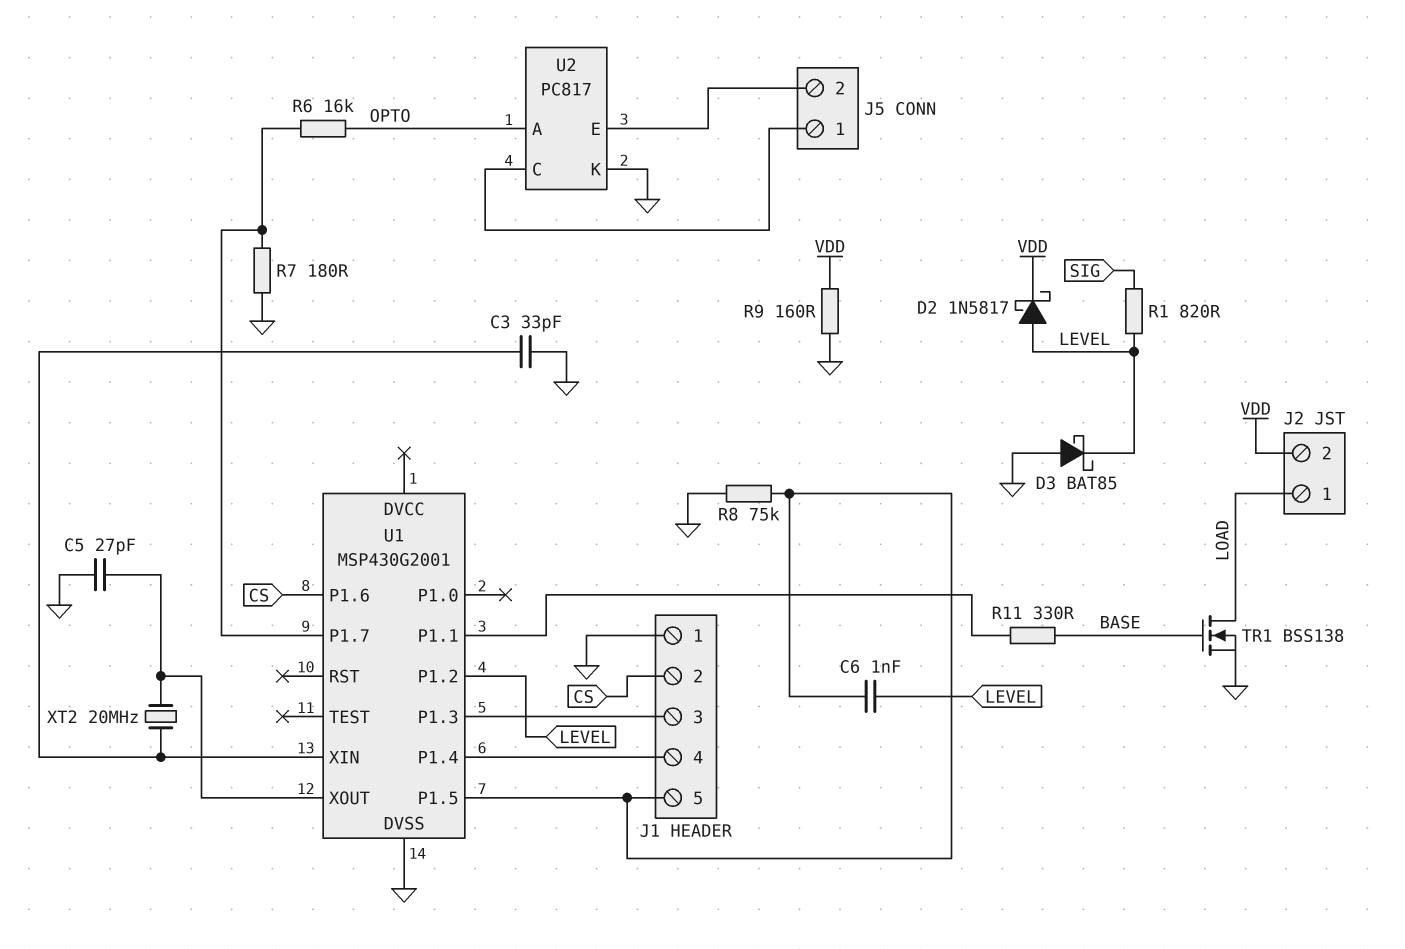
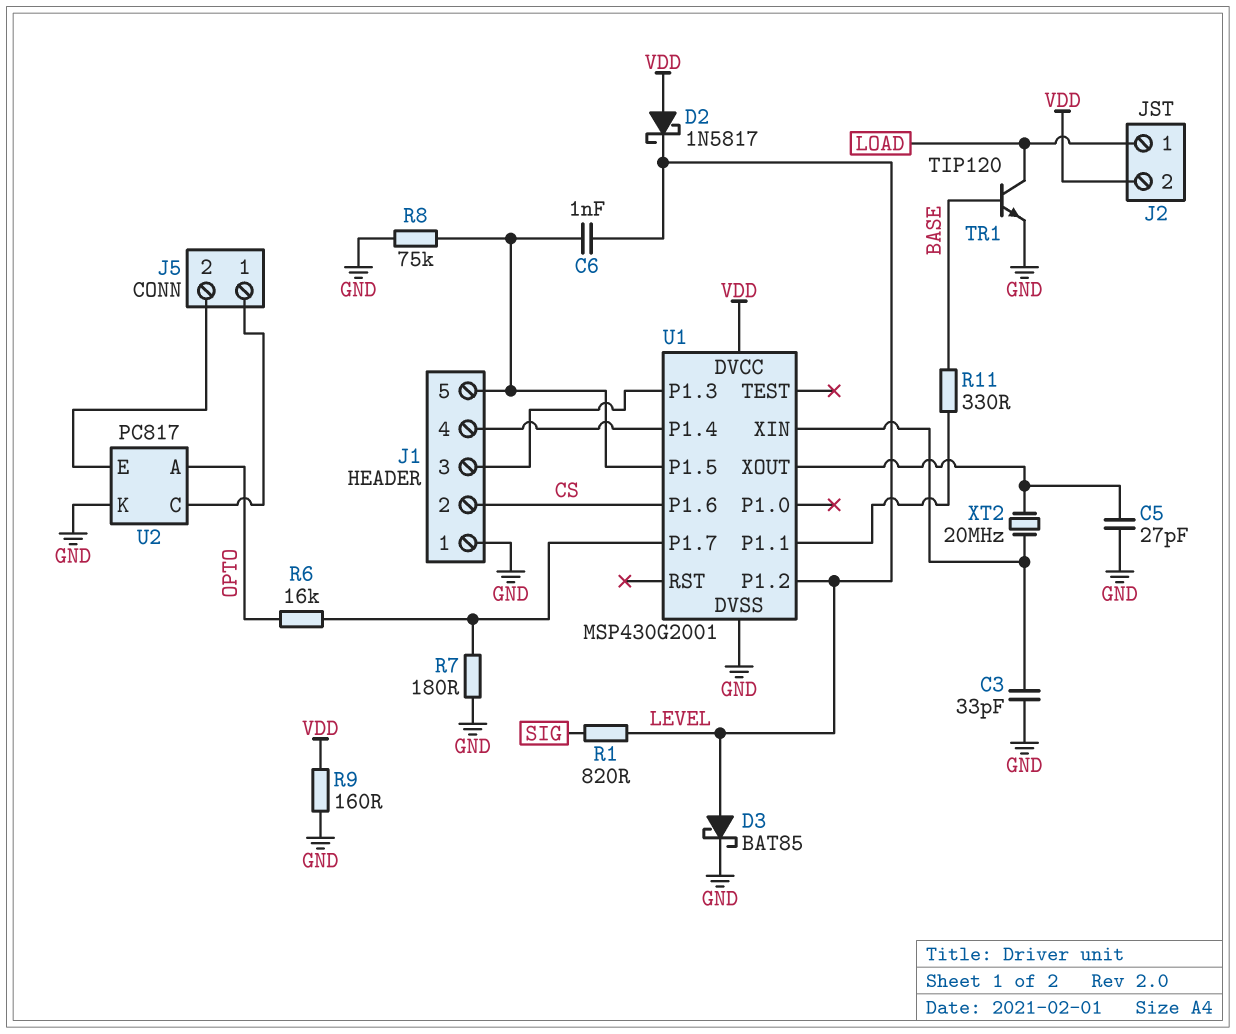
D2: schottky 1N5817 (A LEVEL, K VDD) -> schottky 1N5817 (A VDD, K LEVEL)
D3: schottky BAT85 (A GND, K LEVEL) -> schottky BAT85 (A LEVEL, K GND)
TR1: NMOS BSS138 (G BASE, D LOAD, S GND) -> NPN TIP120 (B BASE, C LOAD, E GND)
U1 pin DVCC: none -> VDD

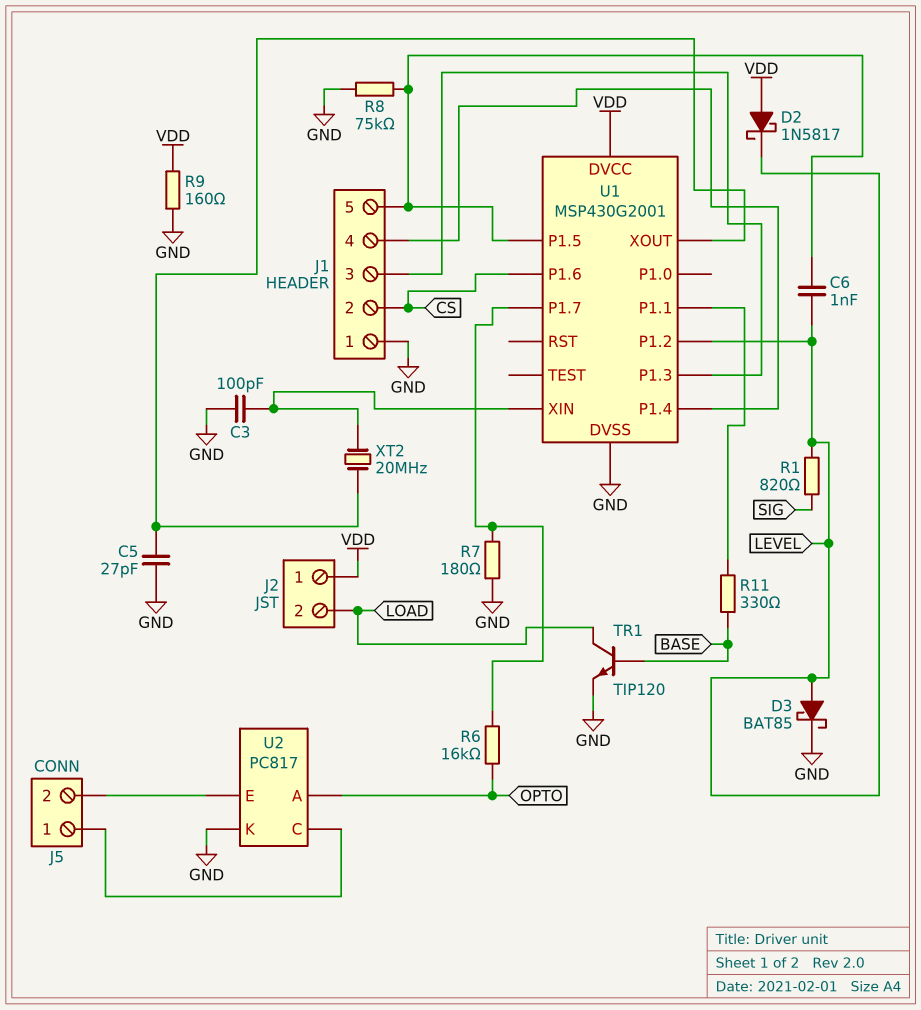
C3: 33pF (GND, U1/XIN) -> 100pF (GND, U1/XIN)
J2 pin 1: LOAD -> VDD
J2 pin 2: VDD -> LOAD

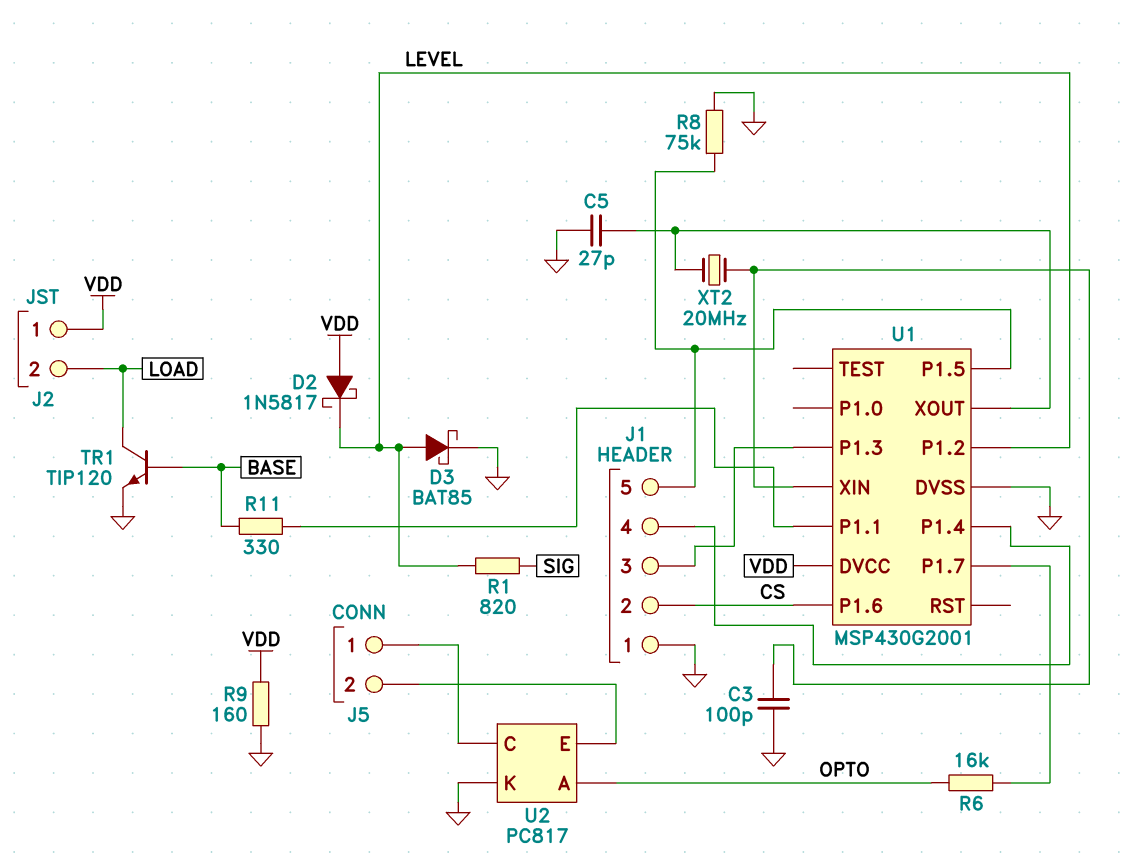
C6: 1nF (J1/5, LEVEL) -> none
R7: 180 (GND, U1/P1.7) -> none

